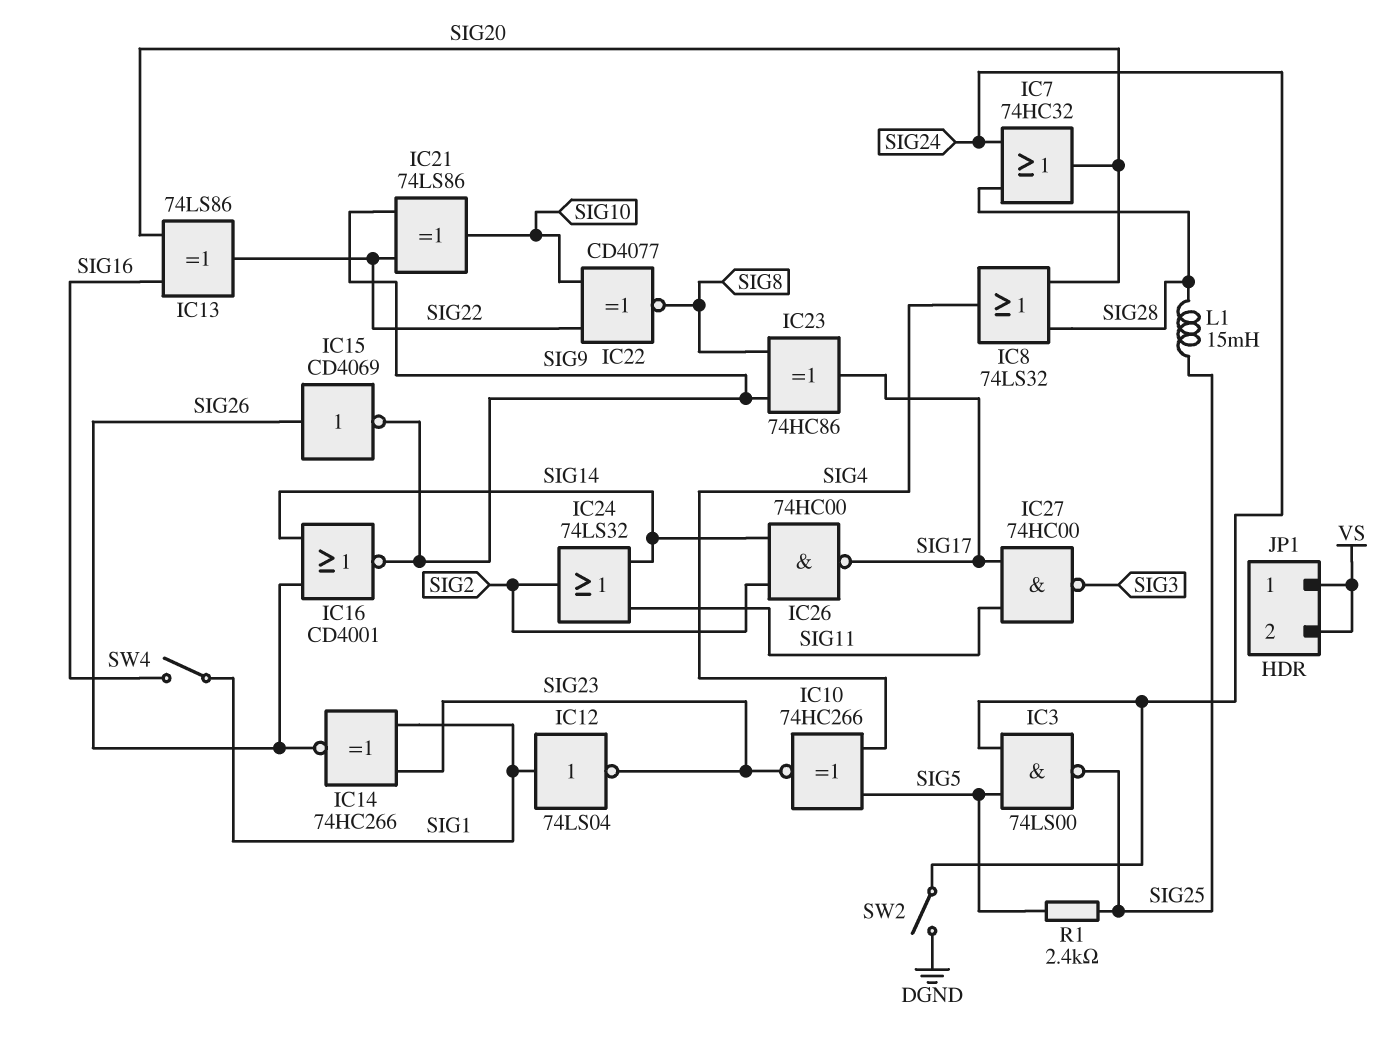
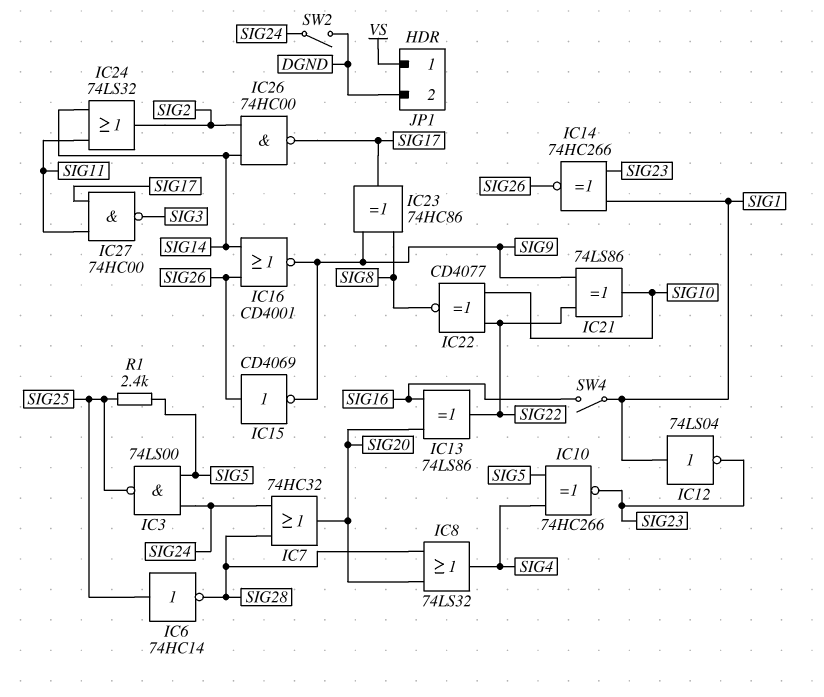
IC6: none -> NOT 74HC14 (in SIG25, out SIG28)
JP1 pin 2: VS -> DGND
L1: 15mH (SIG25, SIG28) -> none

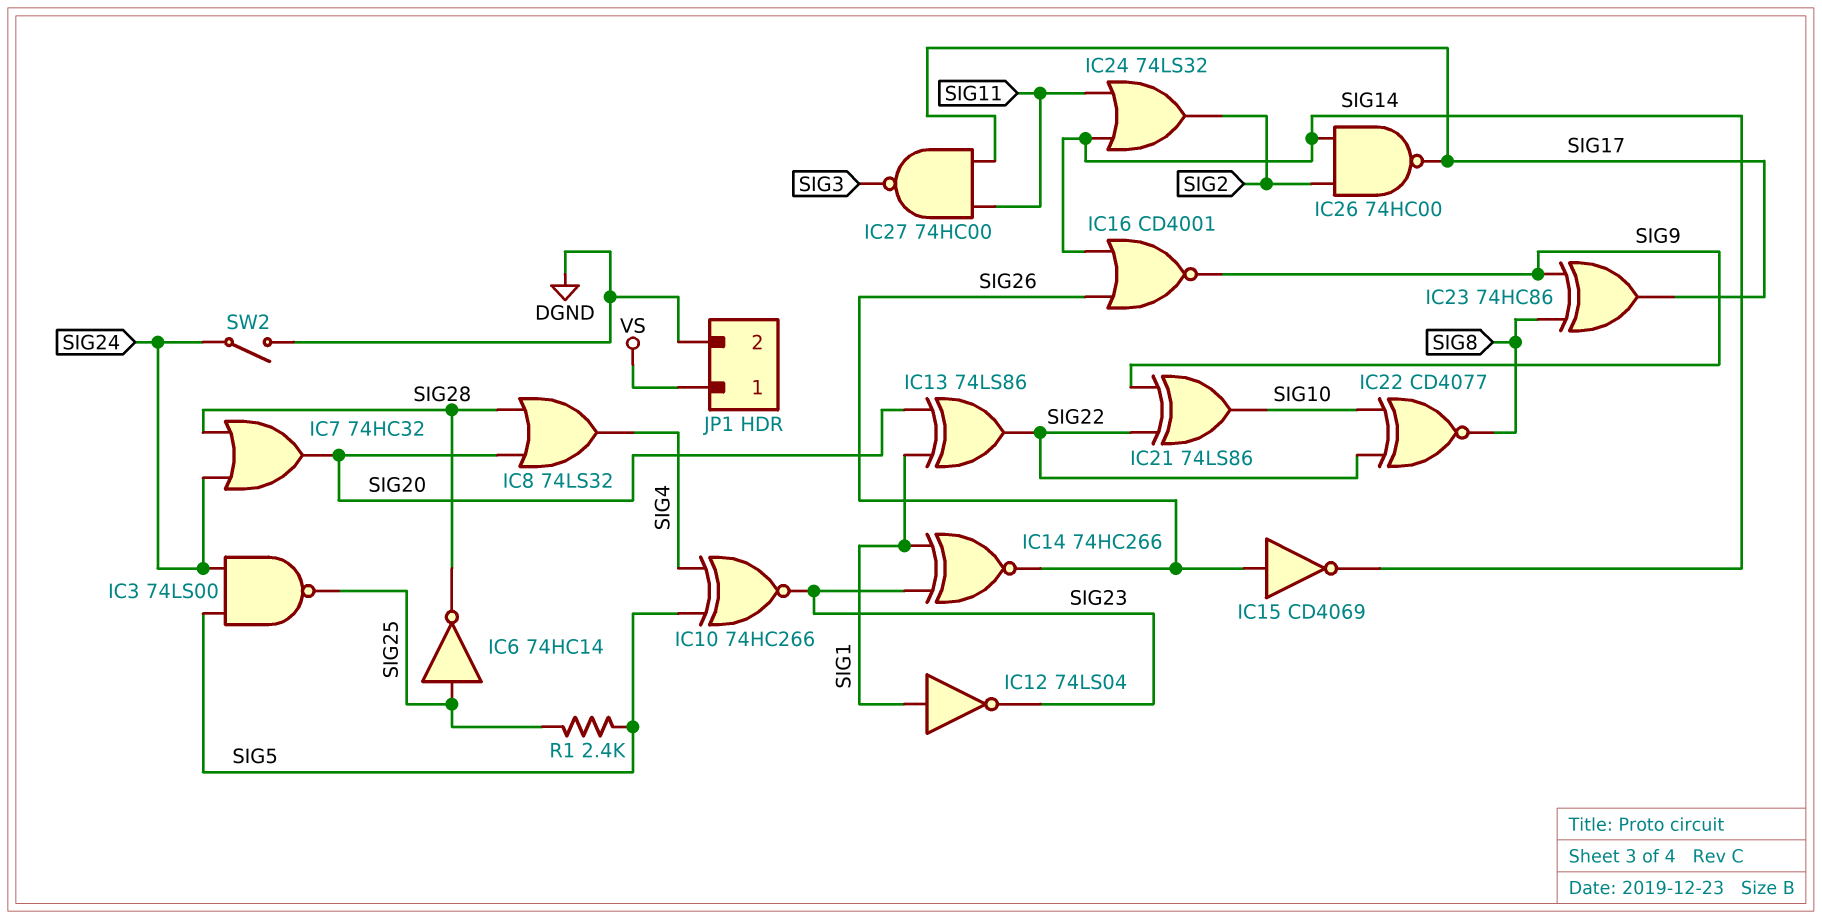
IC13: XOR 74LS86 (in SIG16, in SIG20, out SIG22) -> XOR 74LS86 (in SIG1, in SIG20, out SIG22)
IC15: NOT CD4069 (in SIG26, out SIG9) -> NOT CD4069 (in SIG26, out SIG14)
SW4: switch (SIG1, SIG16) -> none

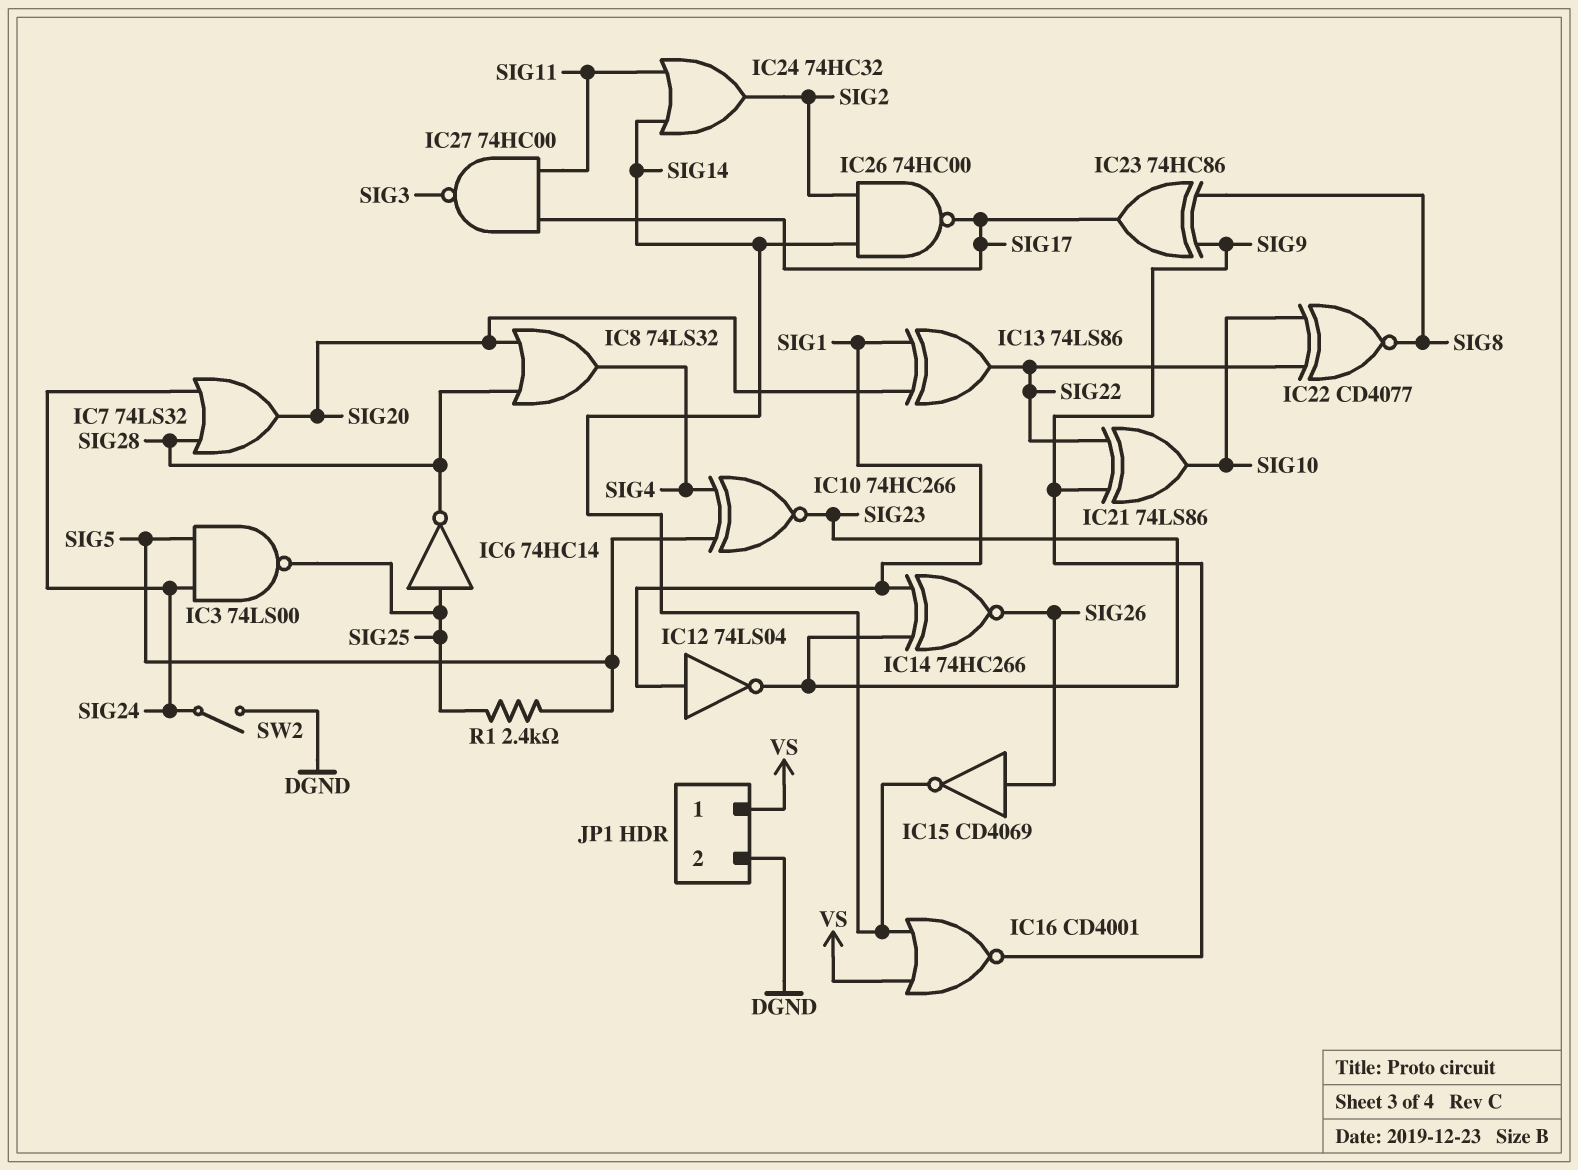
IC7: OR 74HC32 (in SIG24, in SIG28, out SIG20) -> OR 74LS32 (in SIG24, in SIG28, out SIG20)
IC16: NOR CD4001 (in SIG14, in SIG26, out SIG9) -> NOR CD4001 (in SIG14, in VS, out SIG9)
IC24: OR 74LS32 (in SIG11, in SIG14, out SIG2) -> OR 74HC32 (in SIG11, in SIG14, out SIG2)

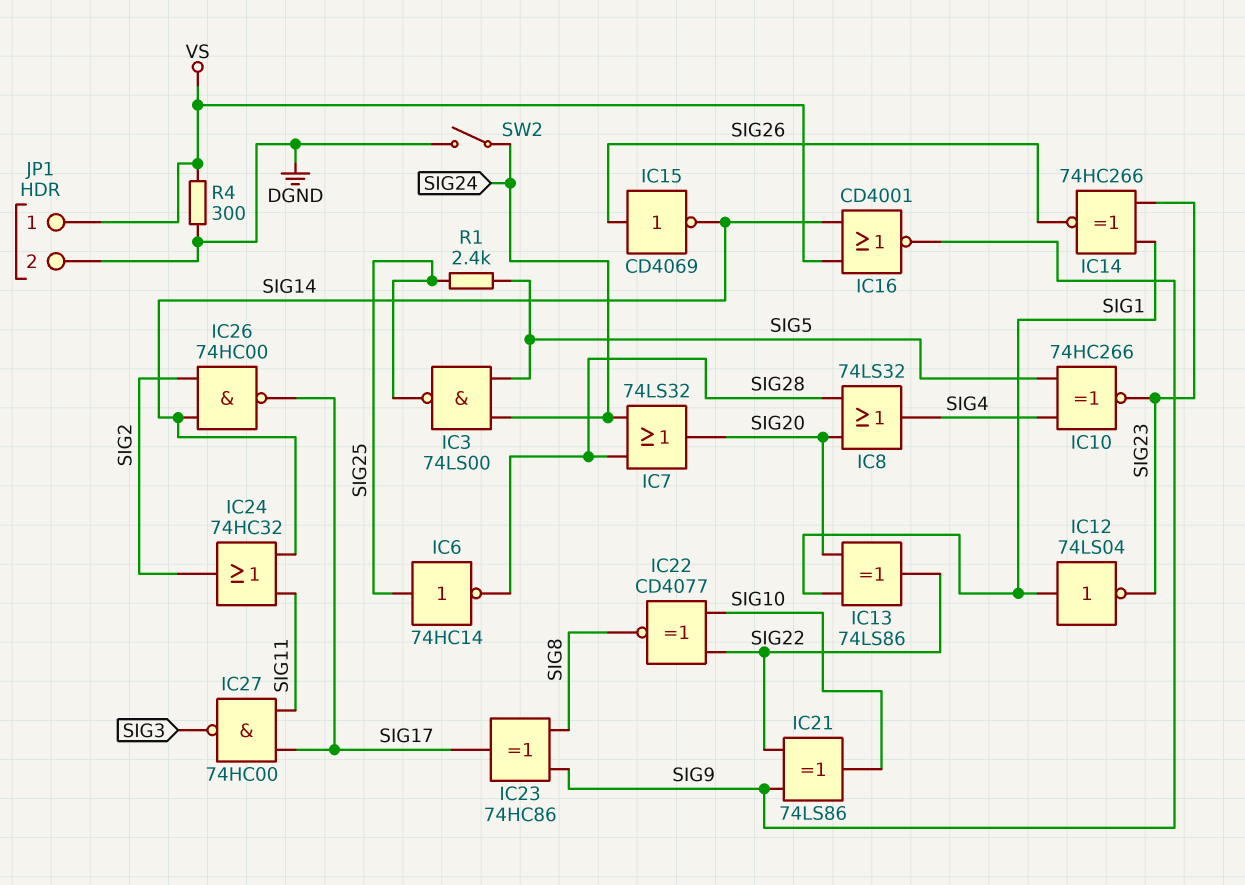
R4: none -> 300 (DGND, VS)

